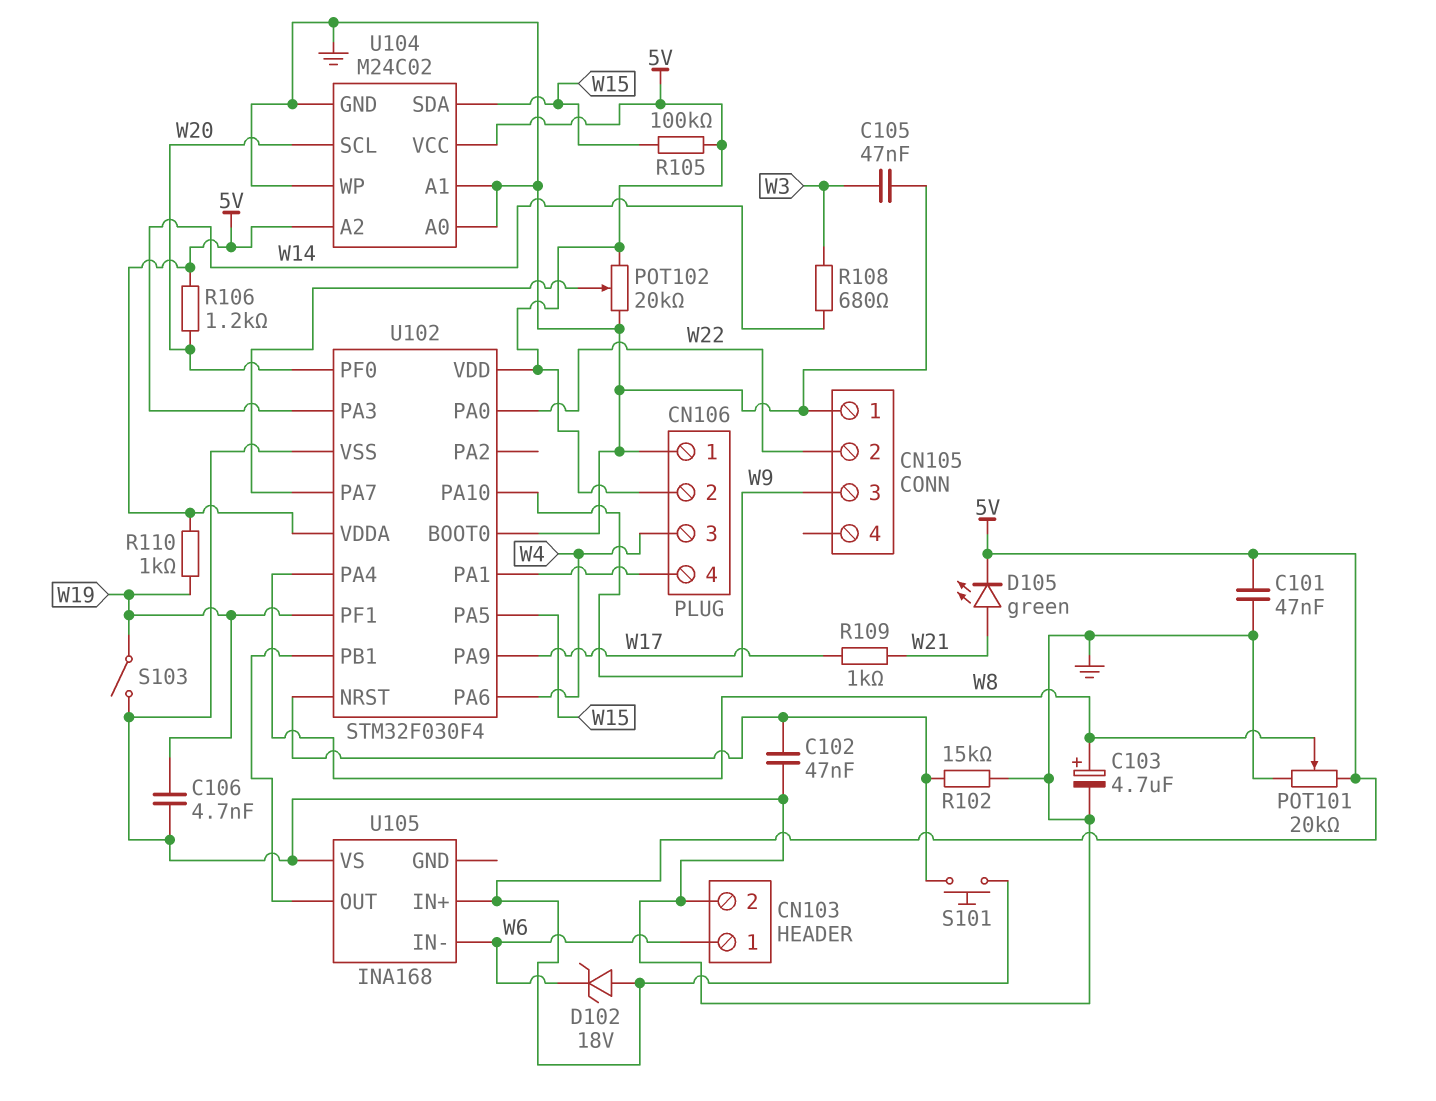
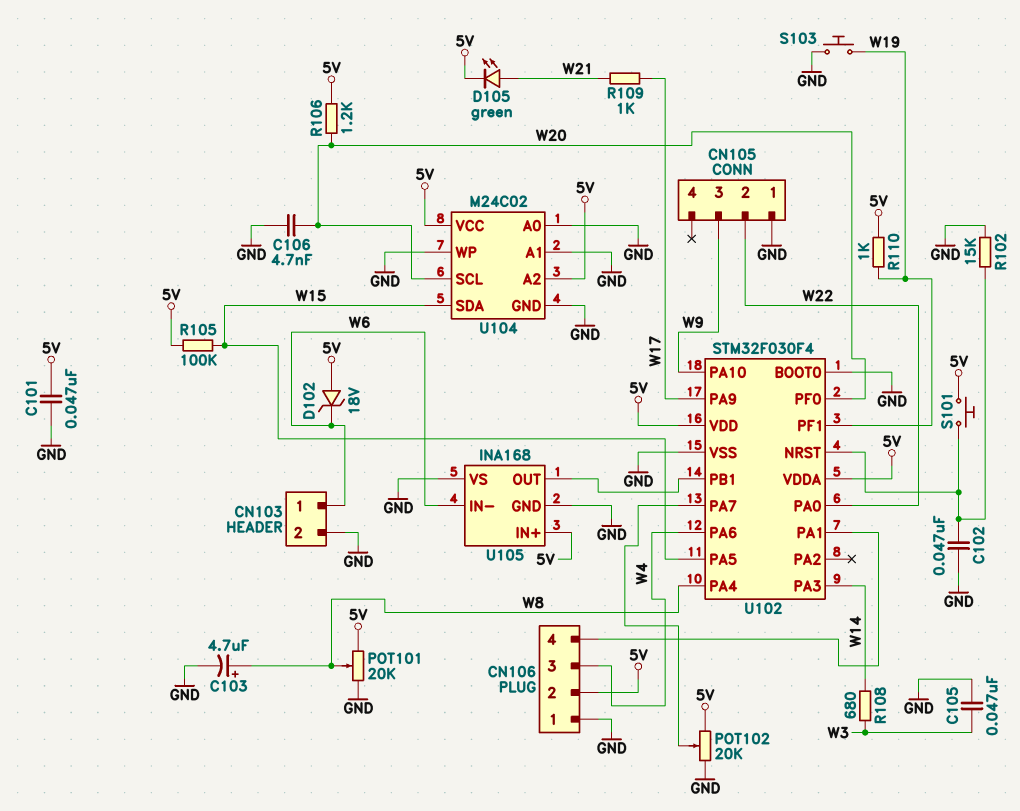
C106: 4.7nF (GND, W19) -> 4.7nF (GND, W20)
S103: switch (GND, W19) -> button (GND, W19)
U105 pin GND: none -> GND

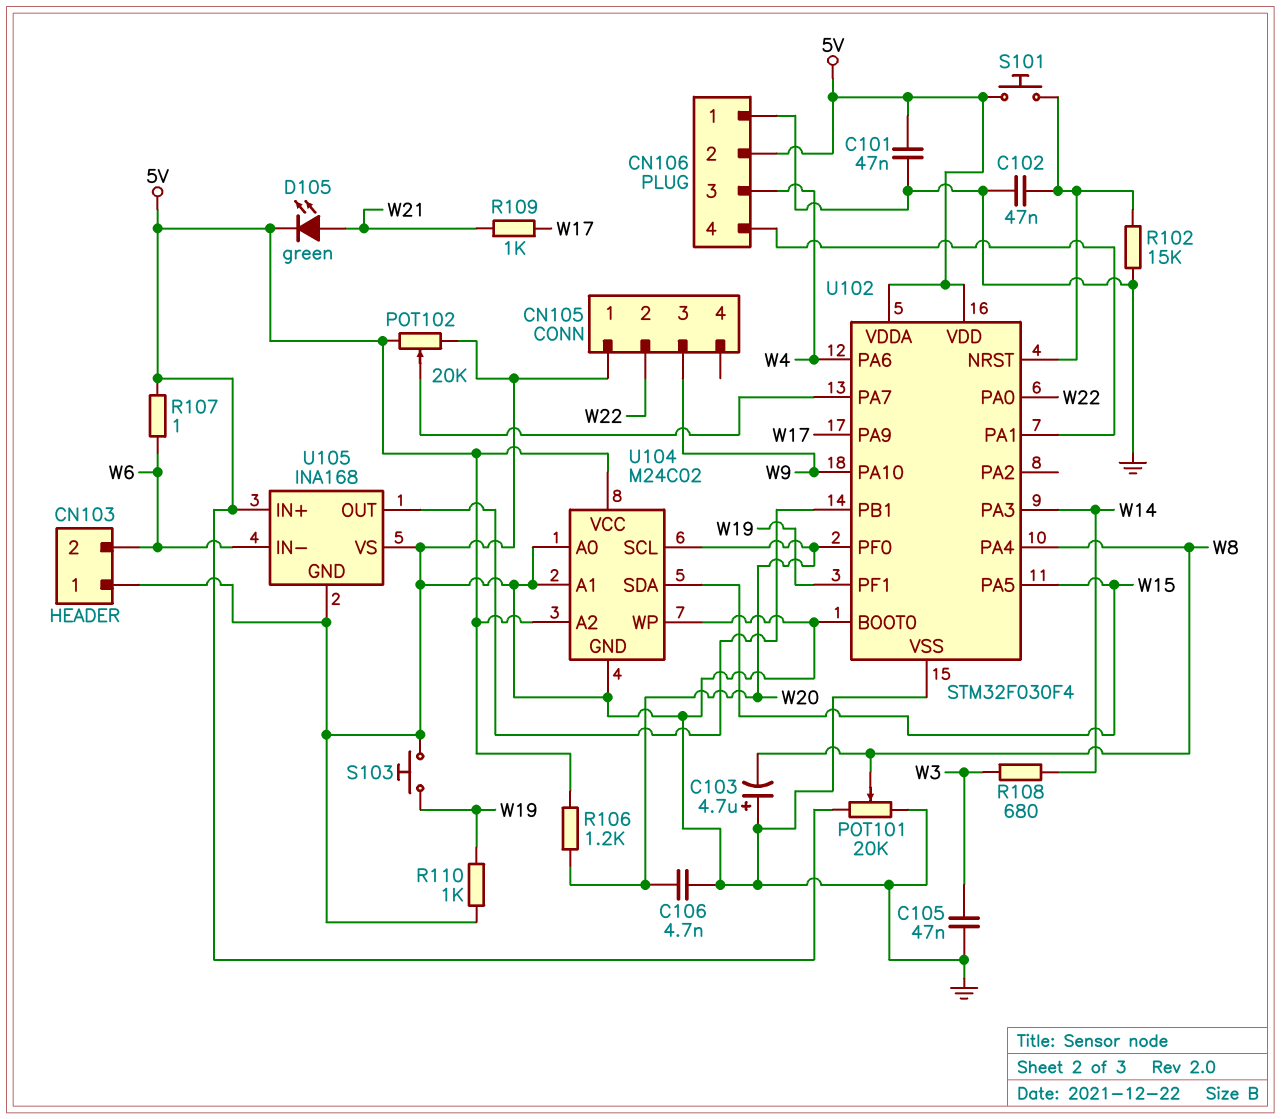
C103: 4.7uF (plus W8, minus GND) -> 4.7uF (plus GND, minus W8)
CN103 pin 1: W6 -> GND
CN103 pin 2: GND -> W6
D102: zener 18V (A 5V, K W6) -> none
R105: 100k (5V, W15) -> none
R107: none -> 1 (5V, W6)
R110: 1k (5V, W19) -> 1k (GND, W19)

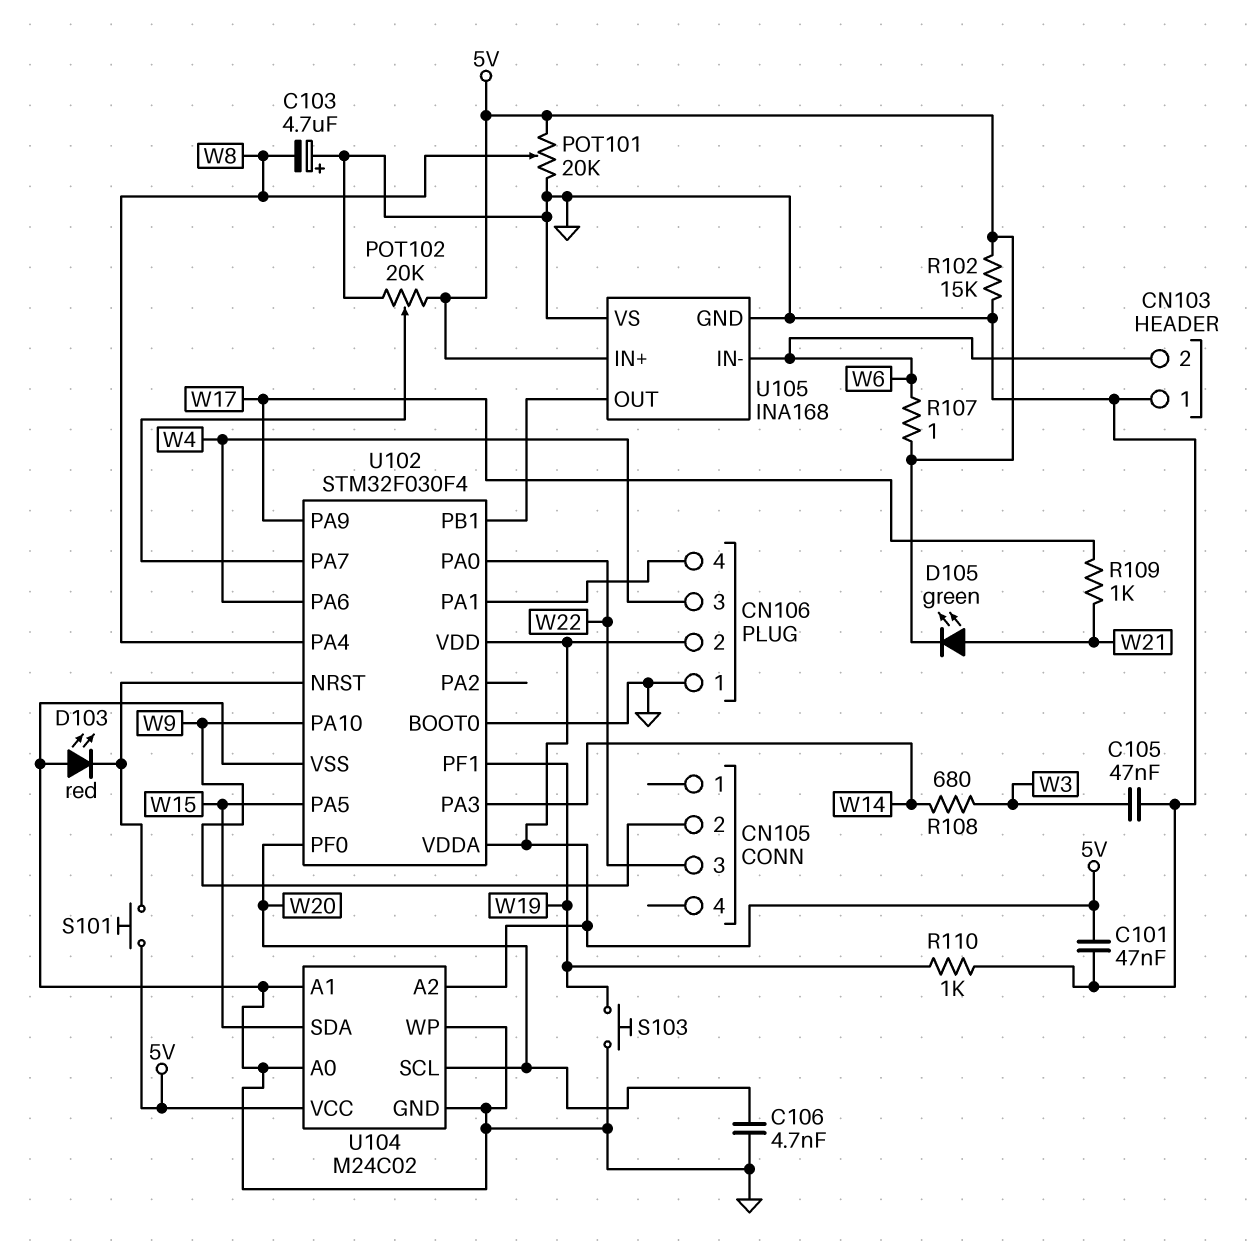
C102: 47nF (GND, U102/NRST) -> none
CN105 pin 1: GND -> none
CN105 pin 2: W22 -> W9
CN105 pin 3: W9 -> W22
D103: none -> LED red (A GND, K U102/NRST)
R102: 15k (GND, U102/NRST) -> 15k (5V, GND)
R106: 1.2k (5V, W20) -> none

